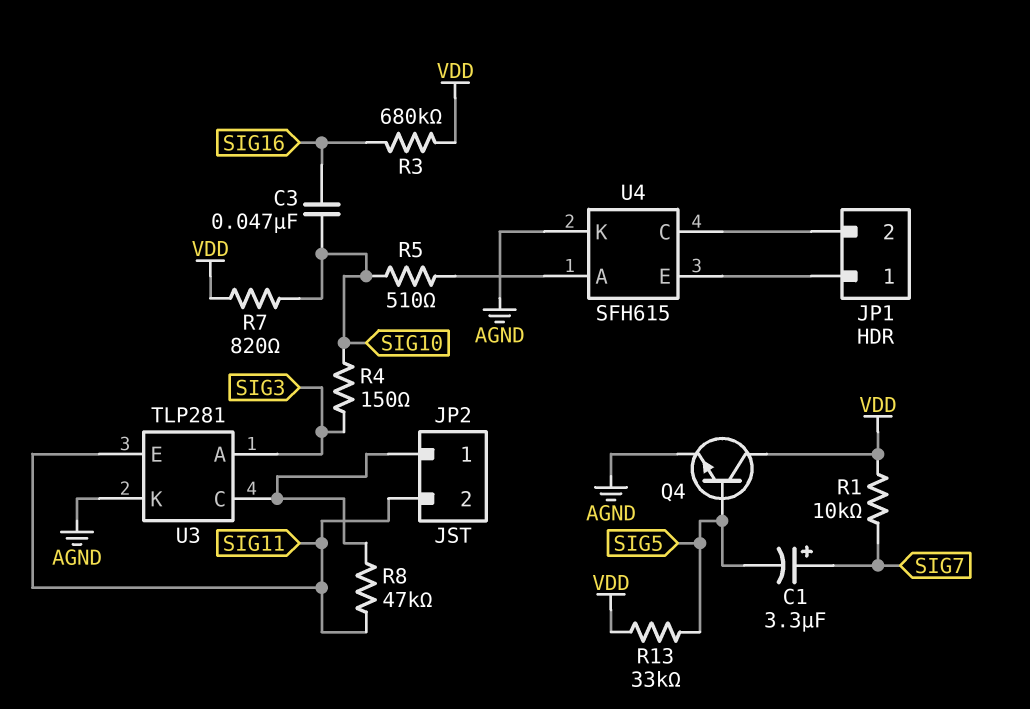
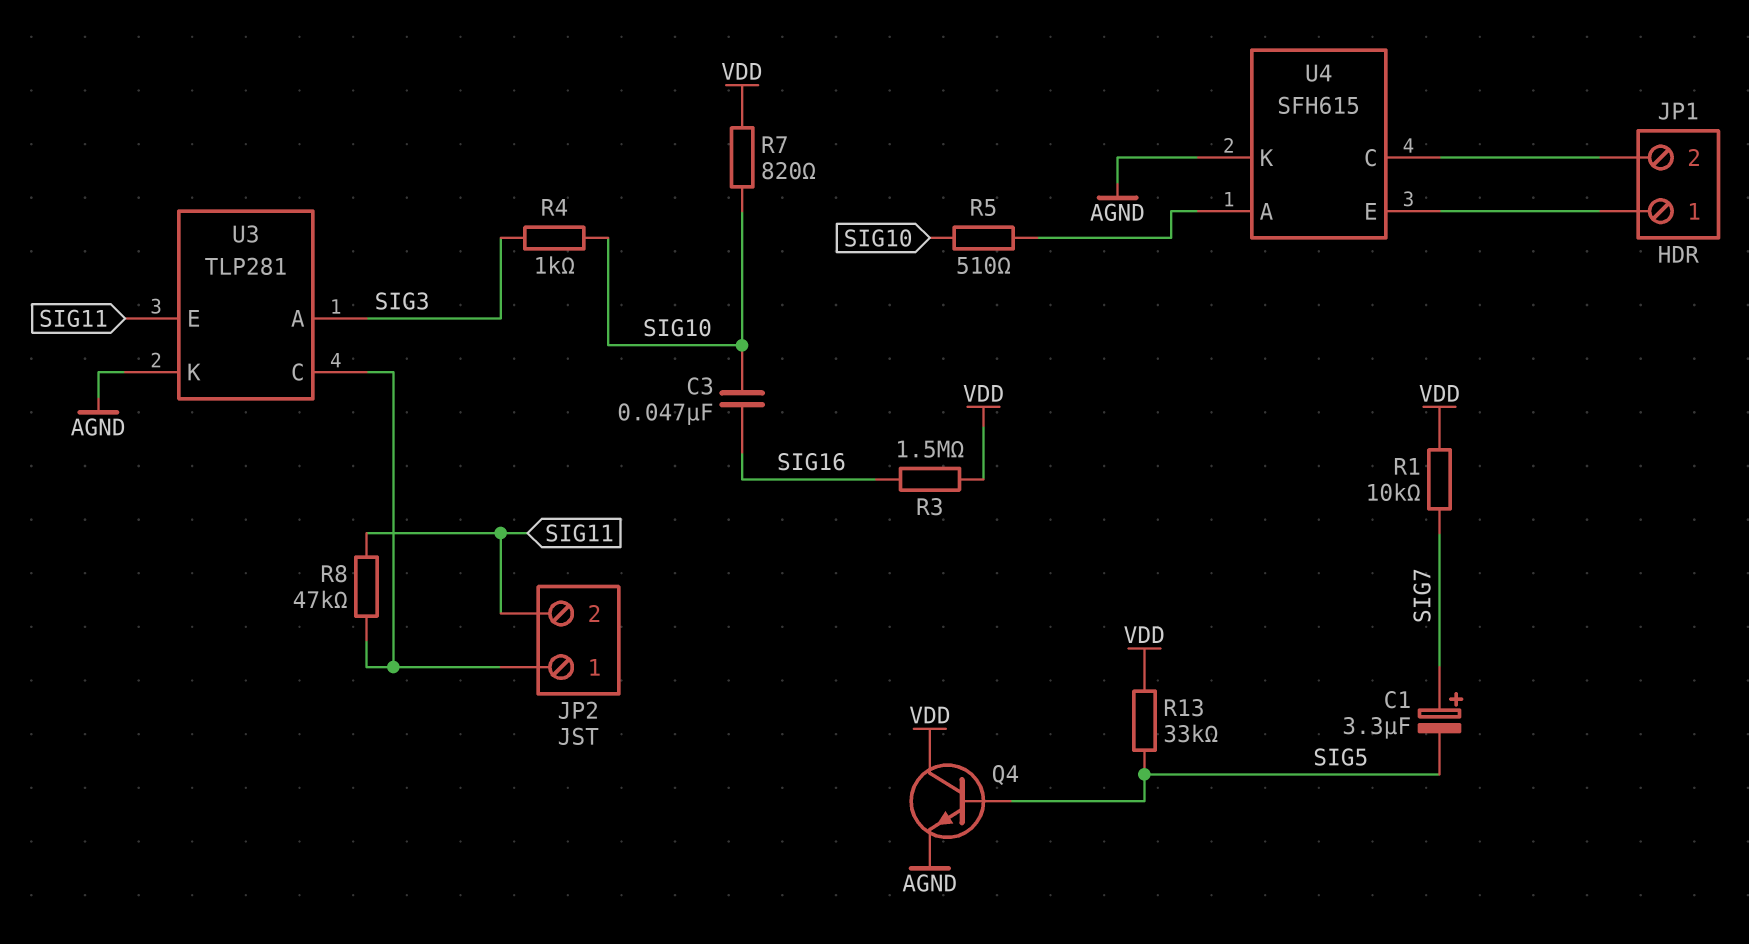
R3: 680k (SIG16, VDD) -> 1.5M (SIG16, VDD)
R4: 150 (SIG3, SIG10) -> 1k (SIG3, SIG10)

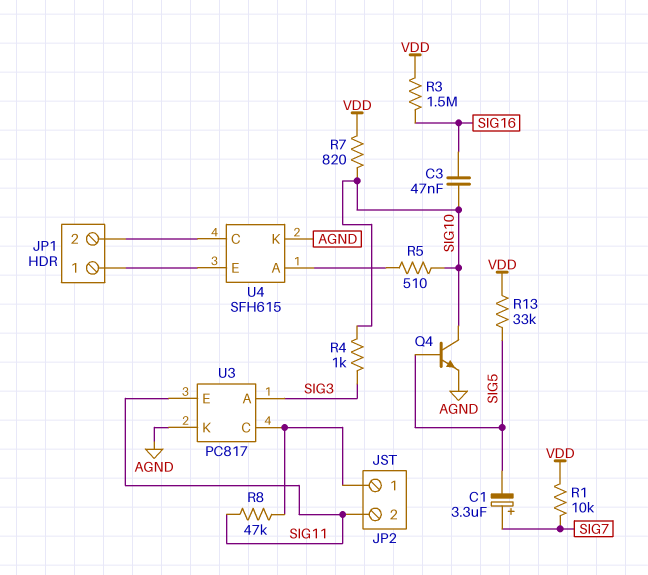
Q4: NPN (B SIG5, C VDD, E AGND) -> NPN (B SIG5, C SIG10, E AGND)
U3: TLP281 -> PC817

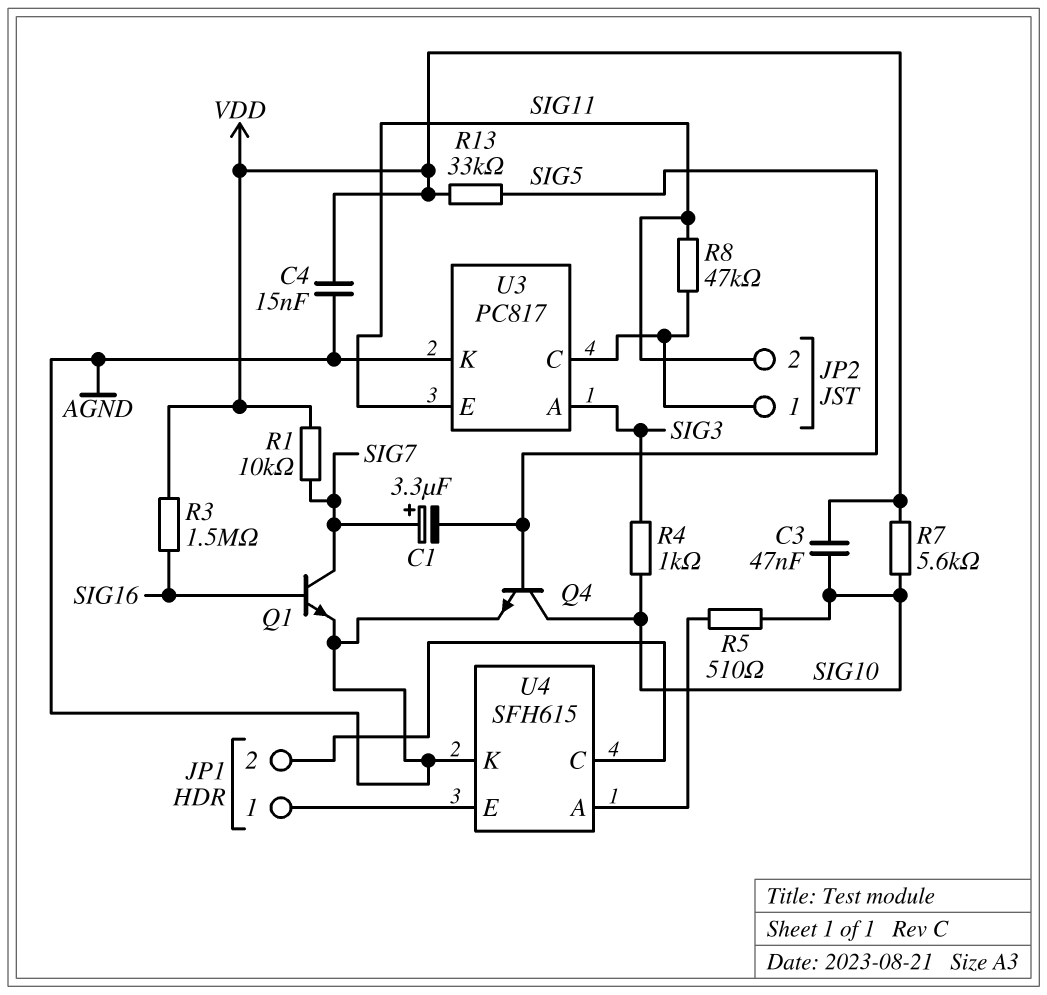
C3: 47nF (SIG10, SIG16) -> 47nF (SIG10, VDD)
C4: none -> 15nF (AGND, VDD)
Q1: none -> NPN (B SIG16, C SIG7, E AGND)
R7: 820 (SIG10, VDD) -> 5.6k (SIG10, VDD)

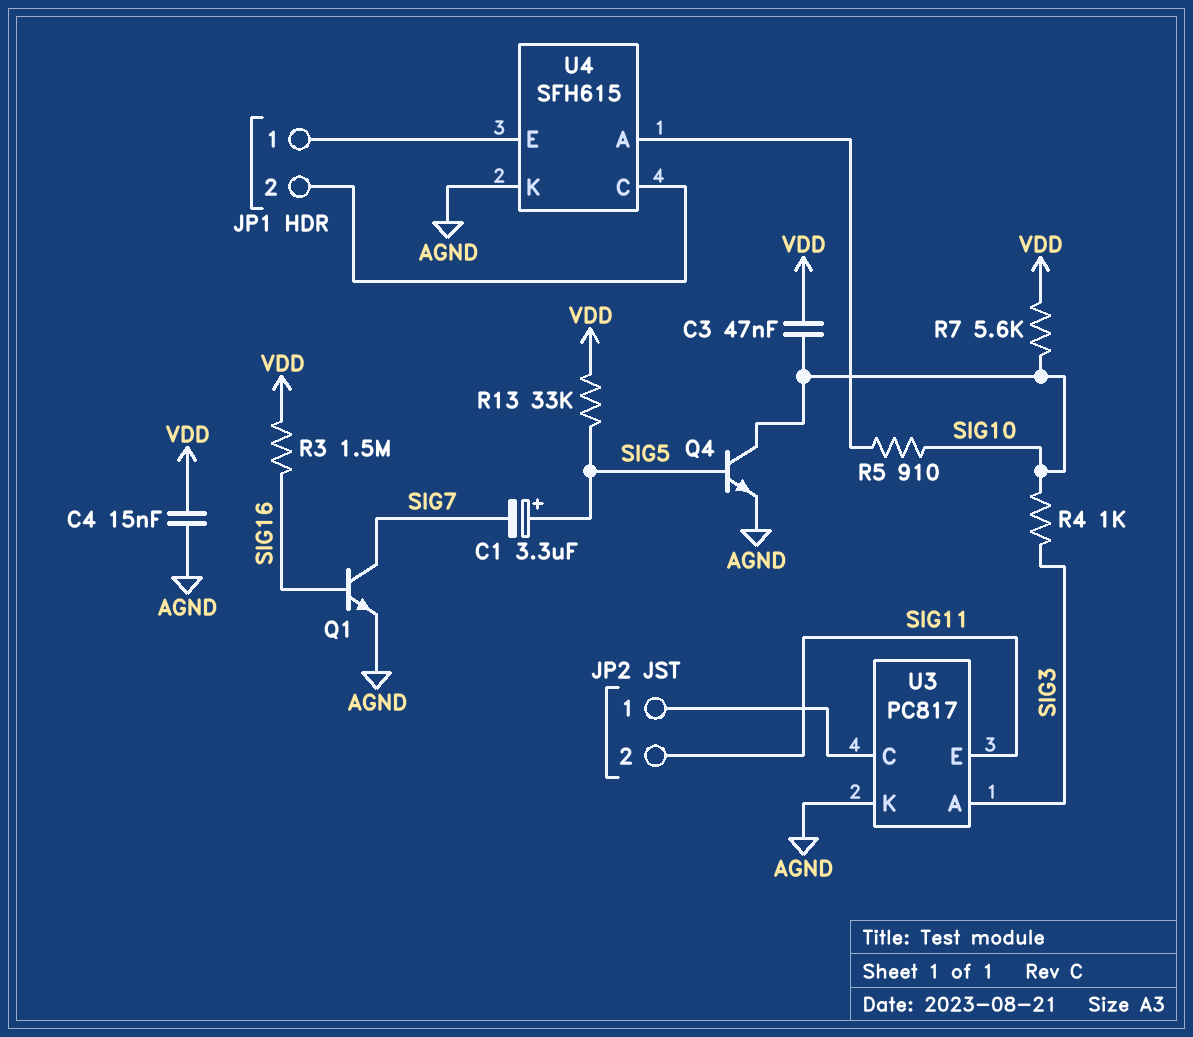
C1: 3.3uF (plus SIG7, minus SIG5) -> 3.3uF (plus SIG5, minus SIG7)
R1: 10k (SIG7, VDD) -> none
R5: 510 (SIG10, U4/A) -> 910 (SIG10, U4/A)
R8: 47k (JP2/1, SIG11) -> none

